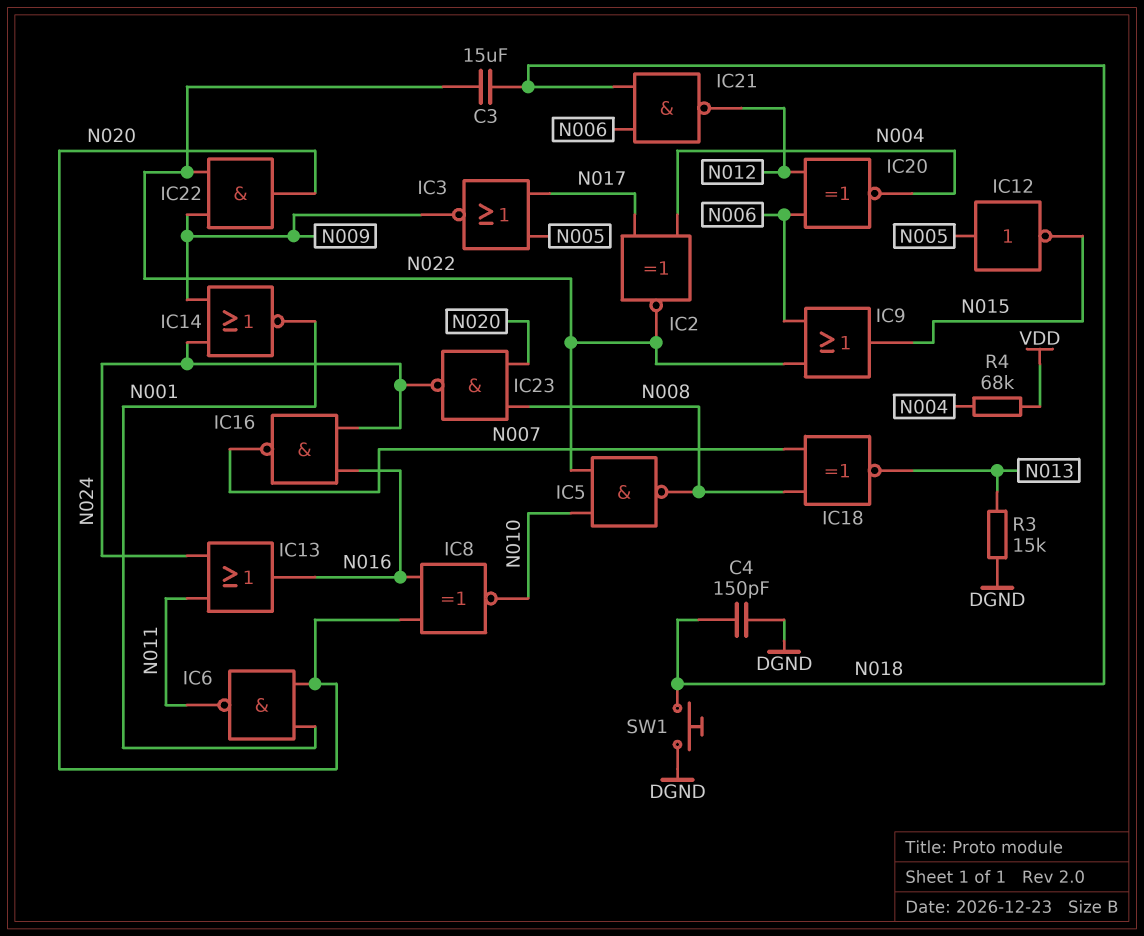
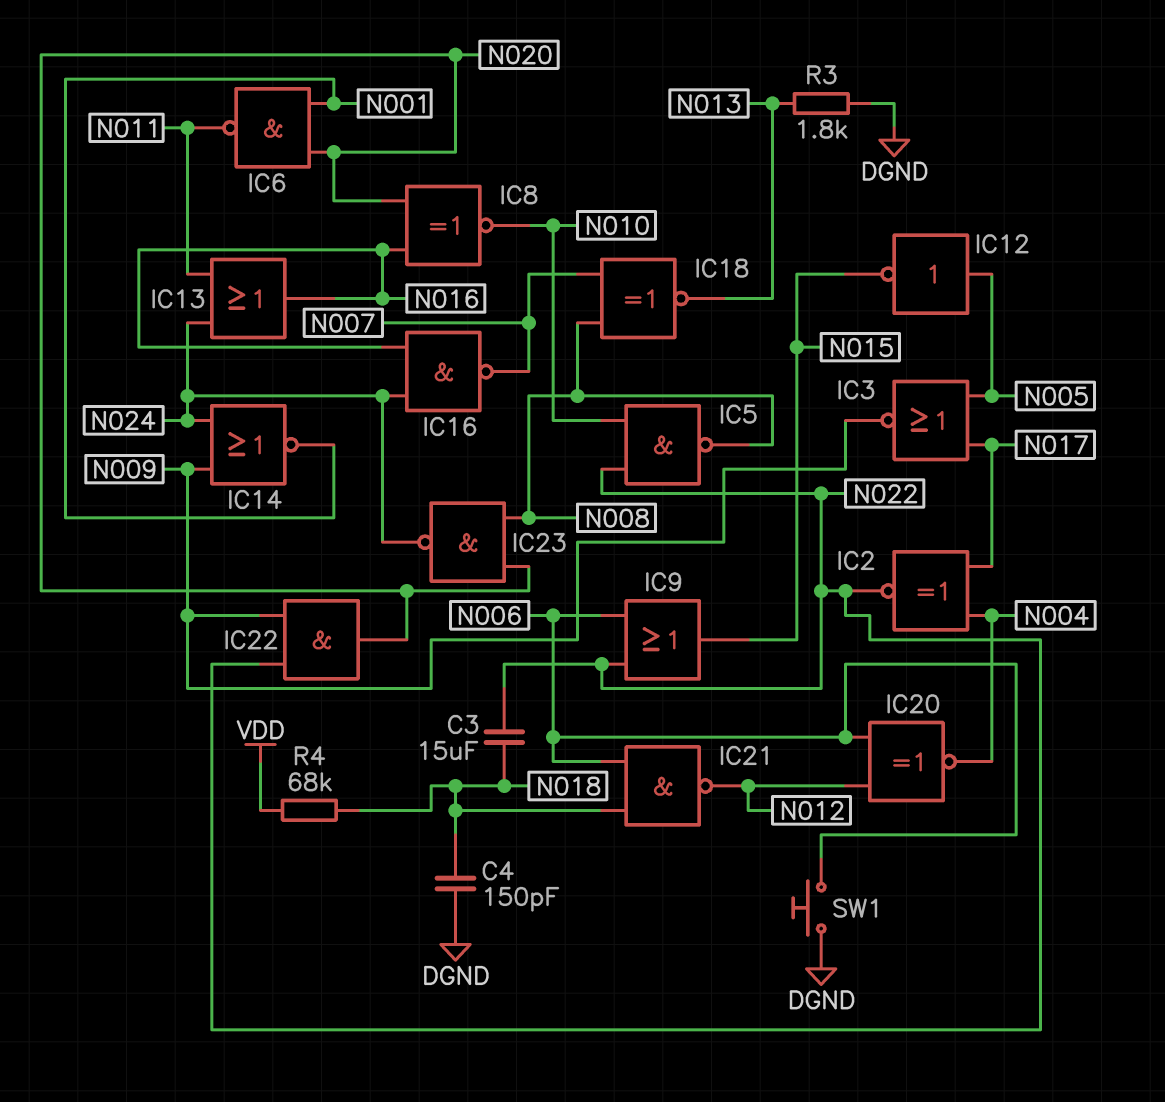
R3: 15k (DGND, N013) -> 1.8k (DGND, N013)
R4: 68k (N004, VDD) -> 68k (N018, VDD)
SW1: button (DGND, N018) -> button (DGND, N006)

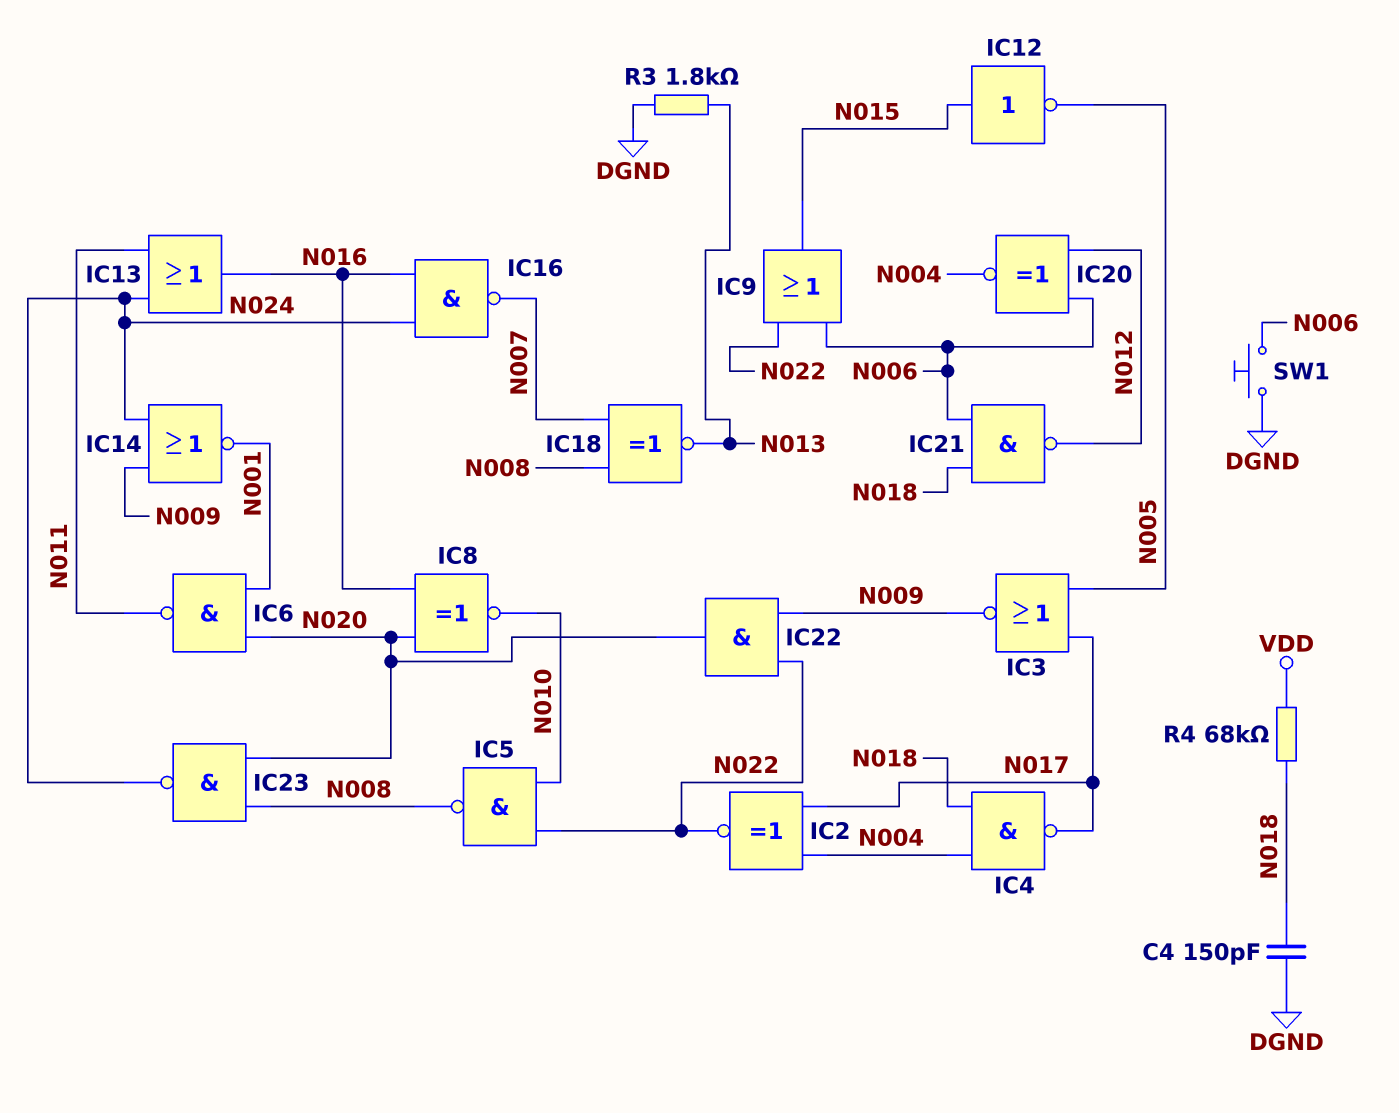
C3: 15uF (N018, N022) -> none
IC4: none -> NAND (in N004, in N018, out N017)
IC12: NOT (in N005, out N015) -> NOT (in N015, out N005)

